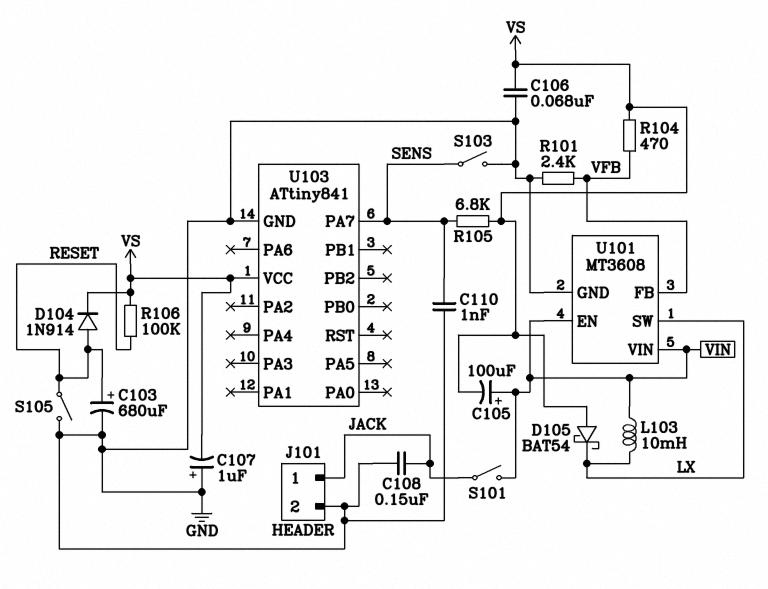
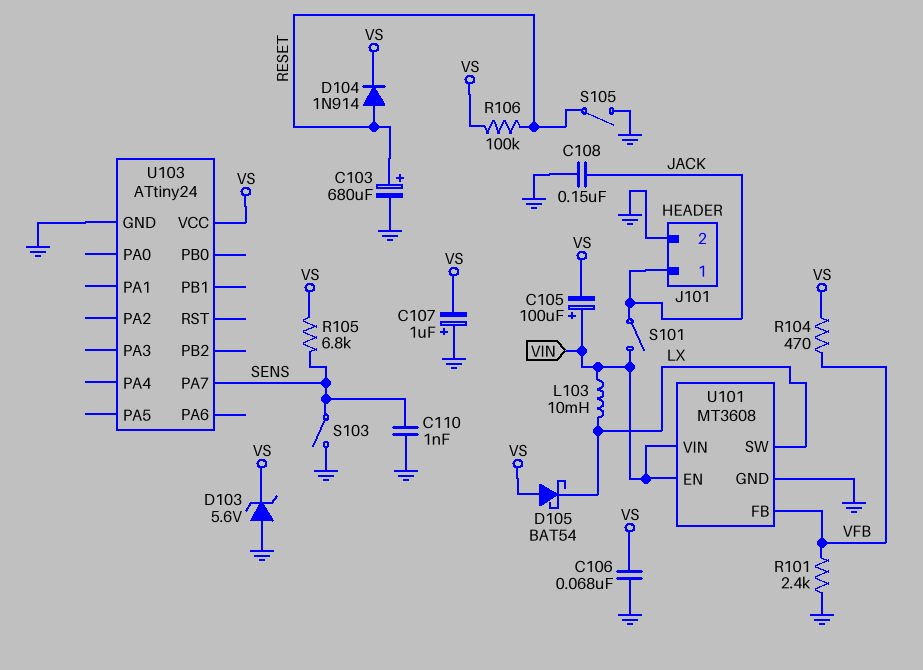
D103: none -> zener 5.6V (A GND, K VS)
U103: ATtiny841 -> ATtiny24

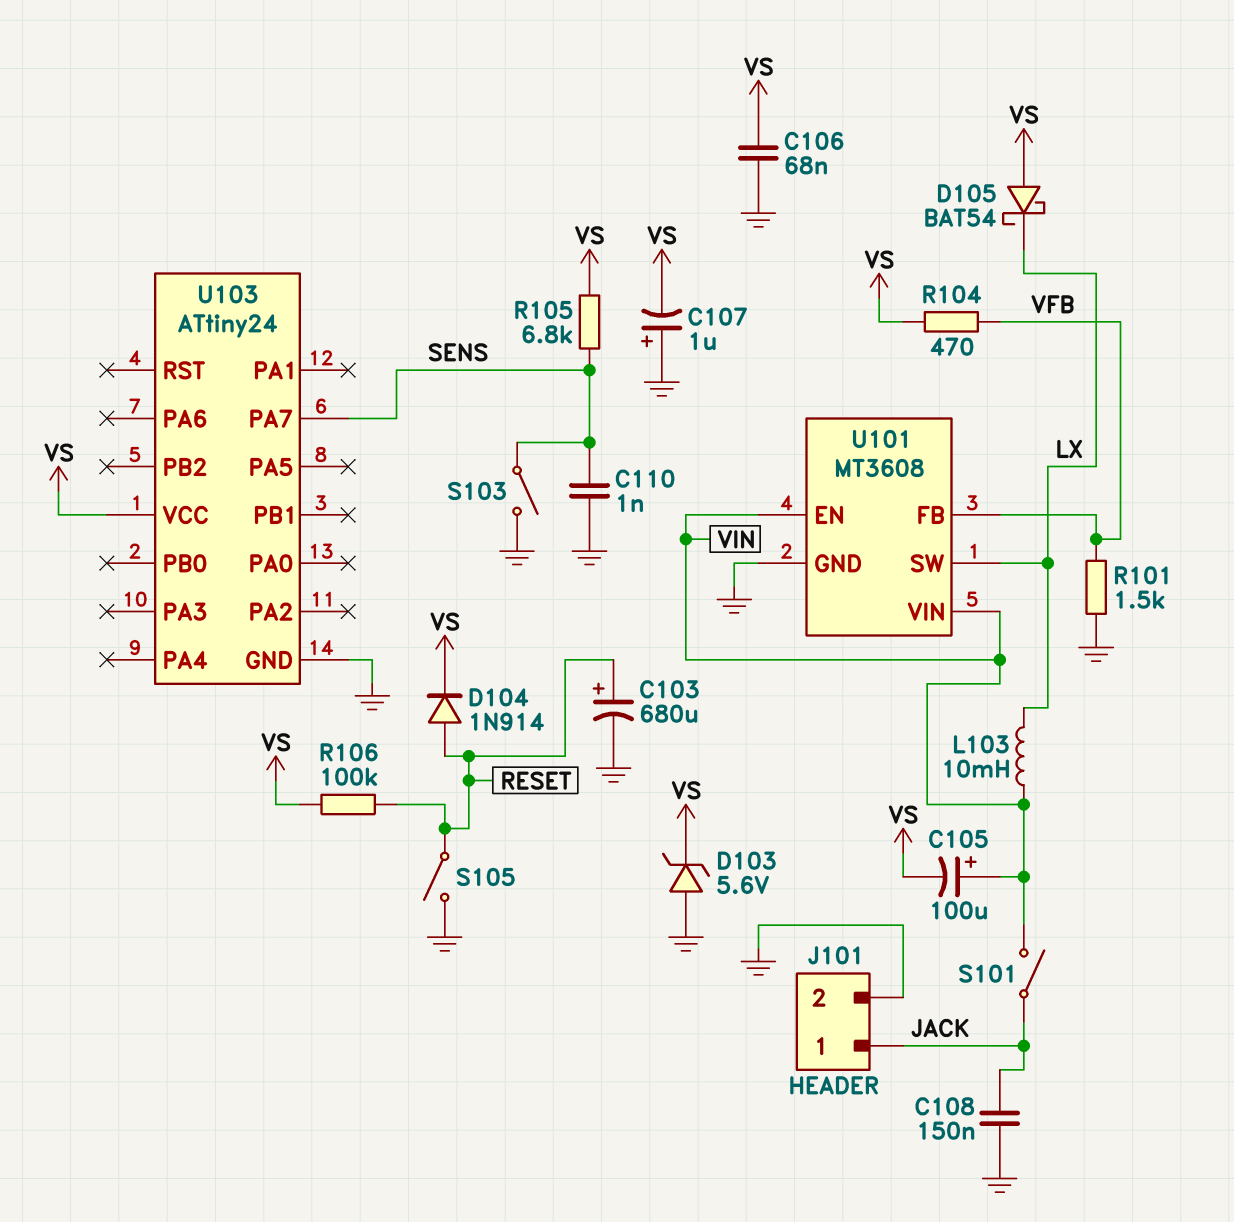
R101: 2.4k (GND, VFB) -> 1.5k (GND, VFB)

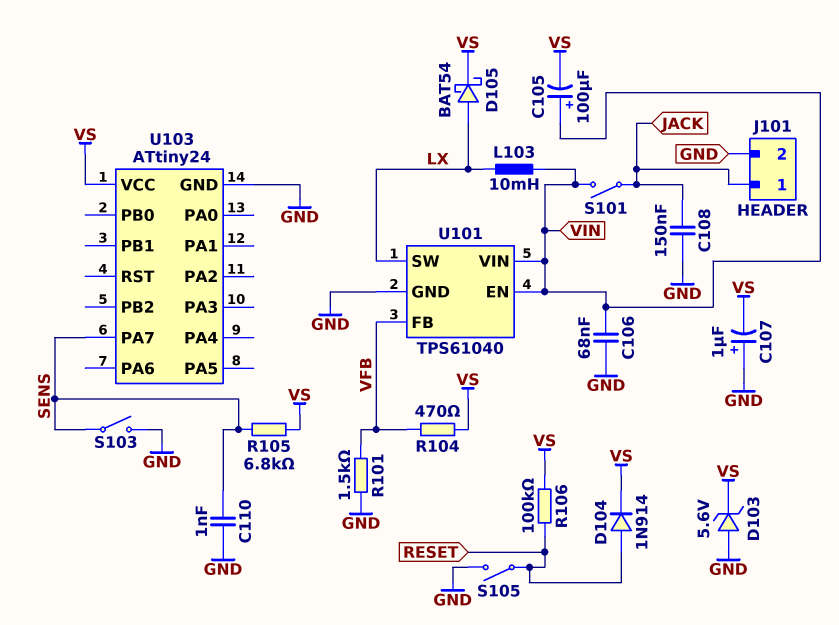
C103: 680uF (plus RESET, minus GND) -> none
C106: 68nF (GND, VS) -> 68nF (GND, VIN)
D105: schottky BAT54 (A VS, K LX) -> schottky BAT54 (A LX, K VS)
U101: MT3608 -> TPS61040

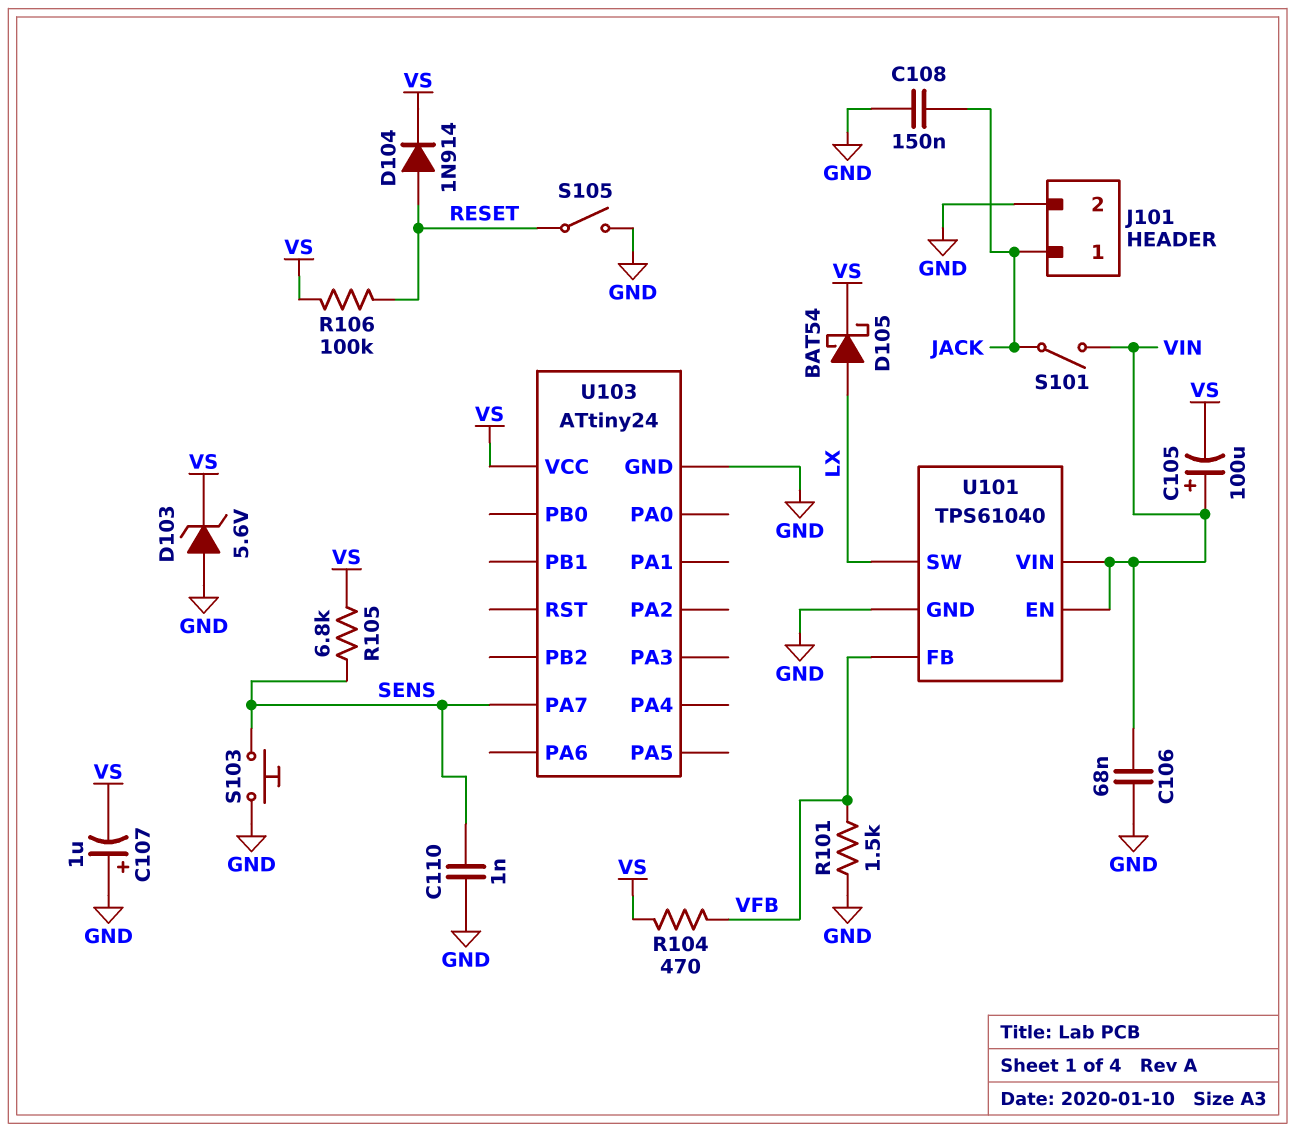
L103: 10mH (LX, VIN) -> none
S103: switch (GND, SENS) -> button (GND, SENS)

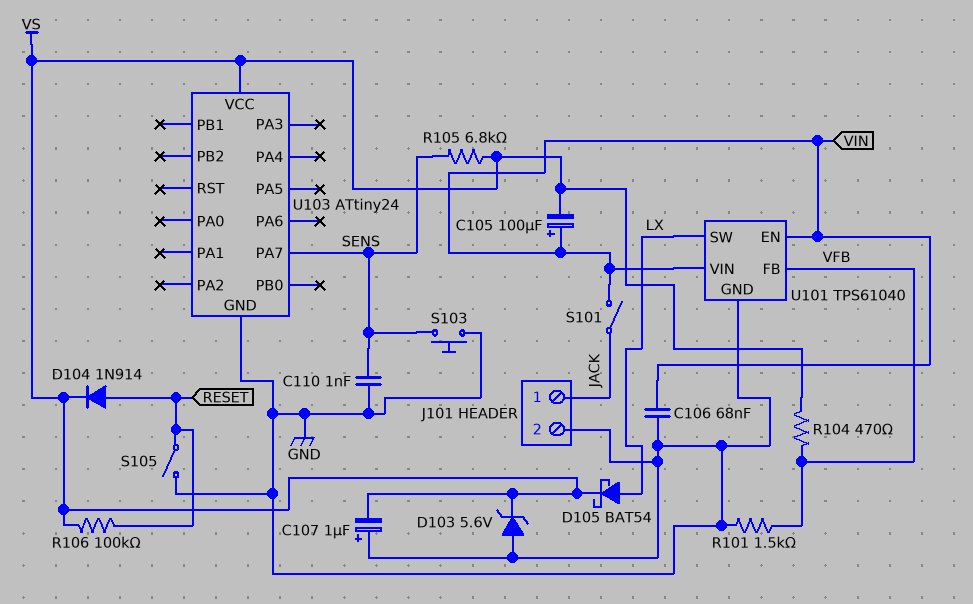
C108: 150nF (GND, JACK) -> none

